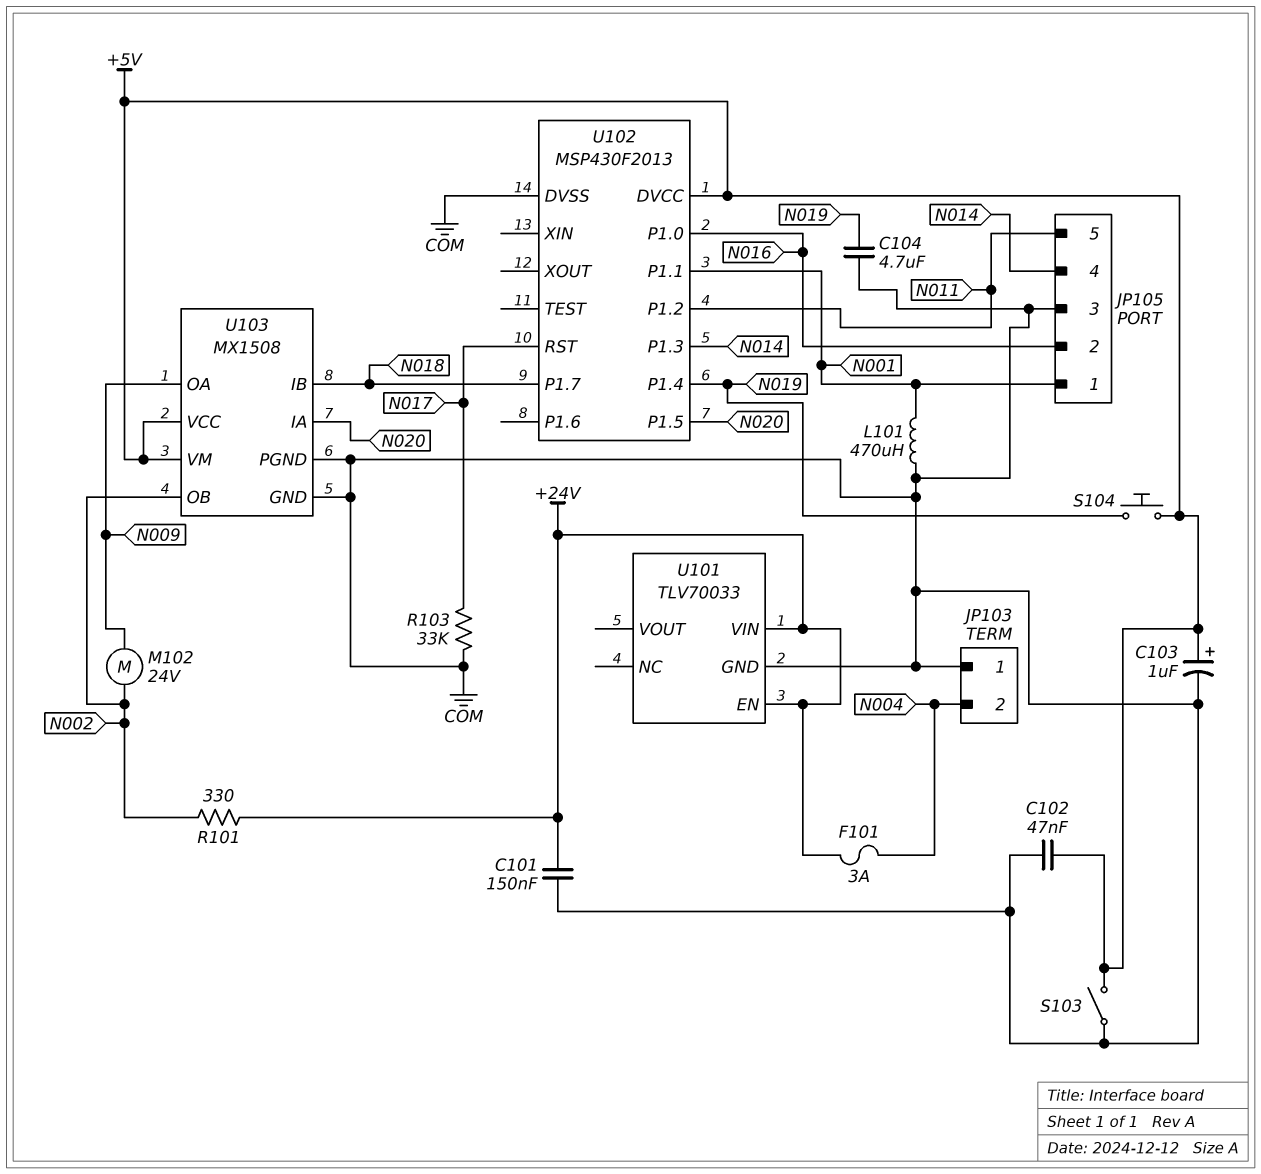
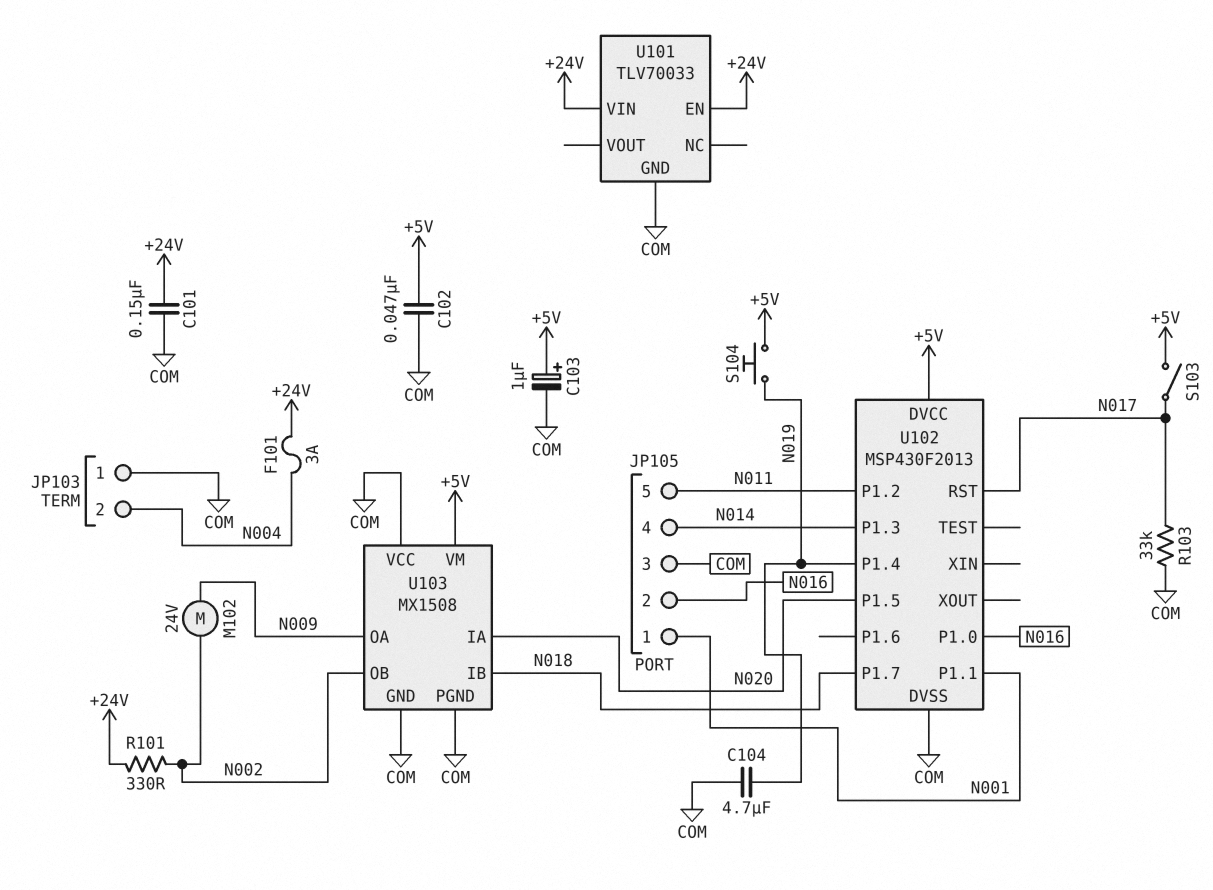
L101: 470uH (COM, N001) -> none
S103: switch (+5V, COM) -> switch (+5V, N017)
U103 pin VCC: +5V -> COM

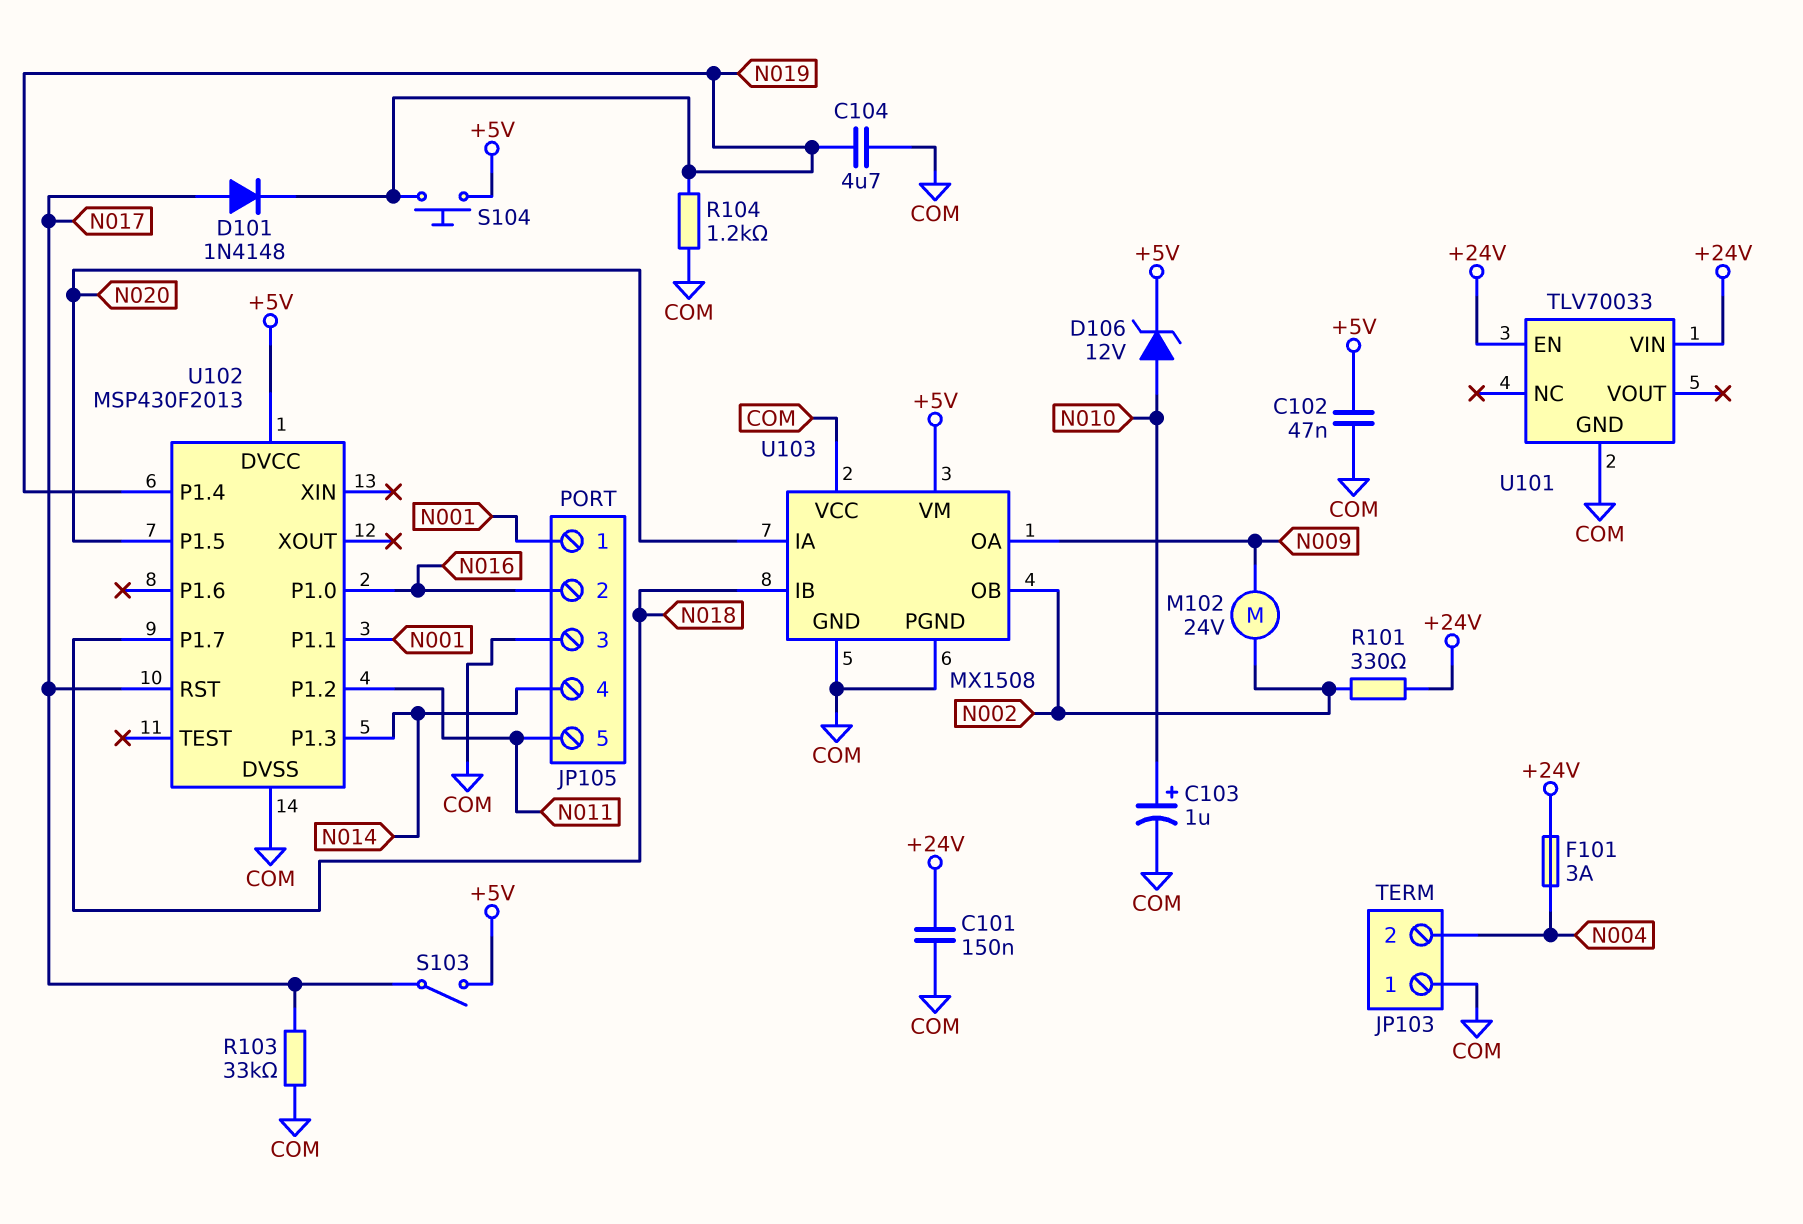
C103: 1uF (plus +5V, minus COM) -> 1uF (plus N010, minus COM)
D101: none -> diode 1N4148 (A N017, K N019)
D106: none -> zener 12V (A N010, K +5V)
R104: none -> 1.2k (COM, N019)

